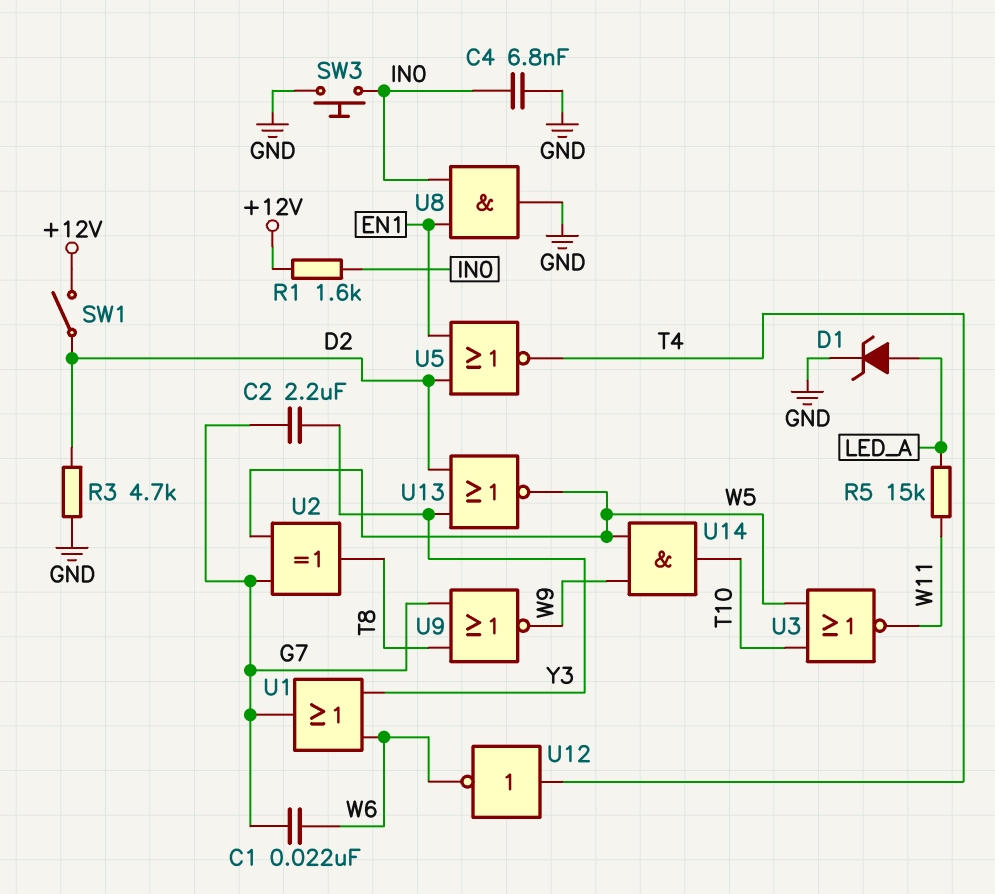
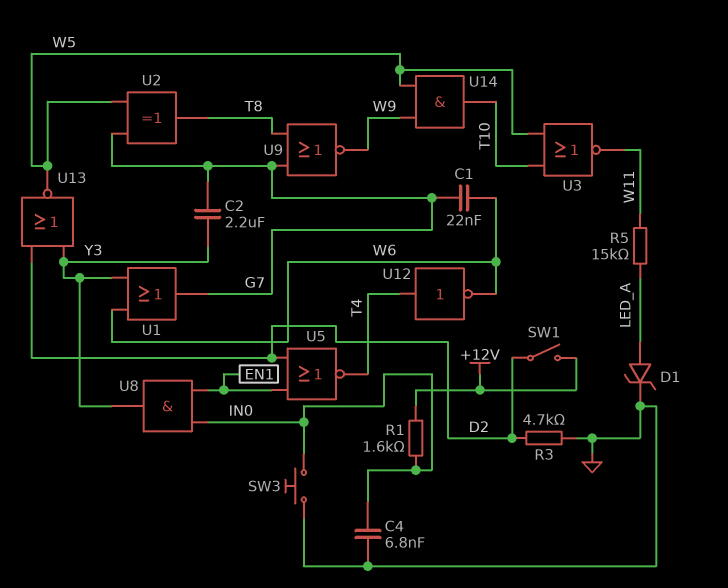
U8: AND (in EN1, in IN0, out GND) -> AND (in EN1, in IN0, out Y3)

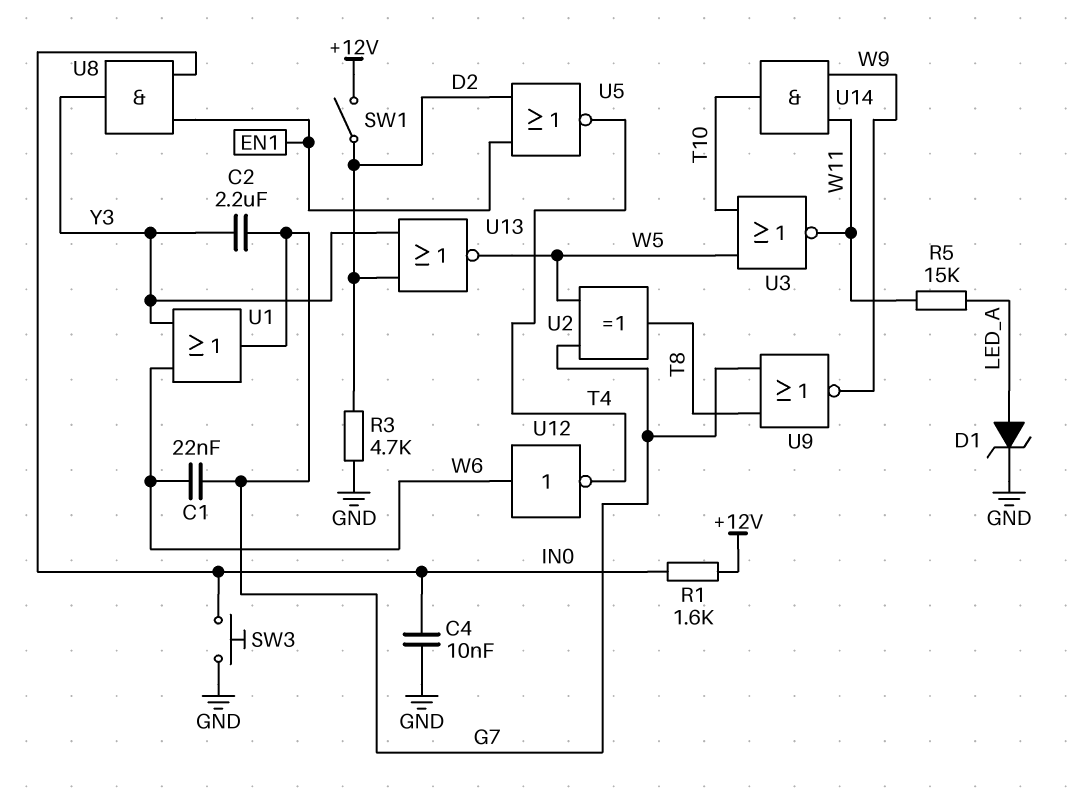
C4: 6.8nF (GND, IN0) -> 10nF (GND, IN0)
U12: NOT (in T4, out W6) -> NOT (in W6, out T4)
U14: AND (in W5, in W9, out T10) -> AND (in W9, in W11, out T10)

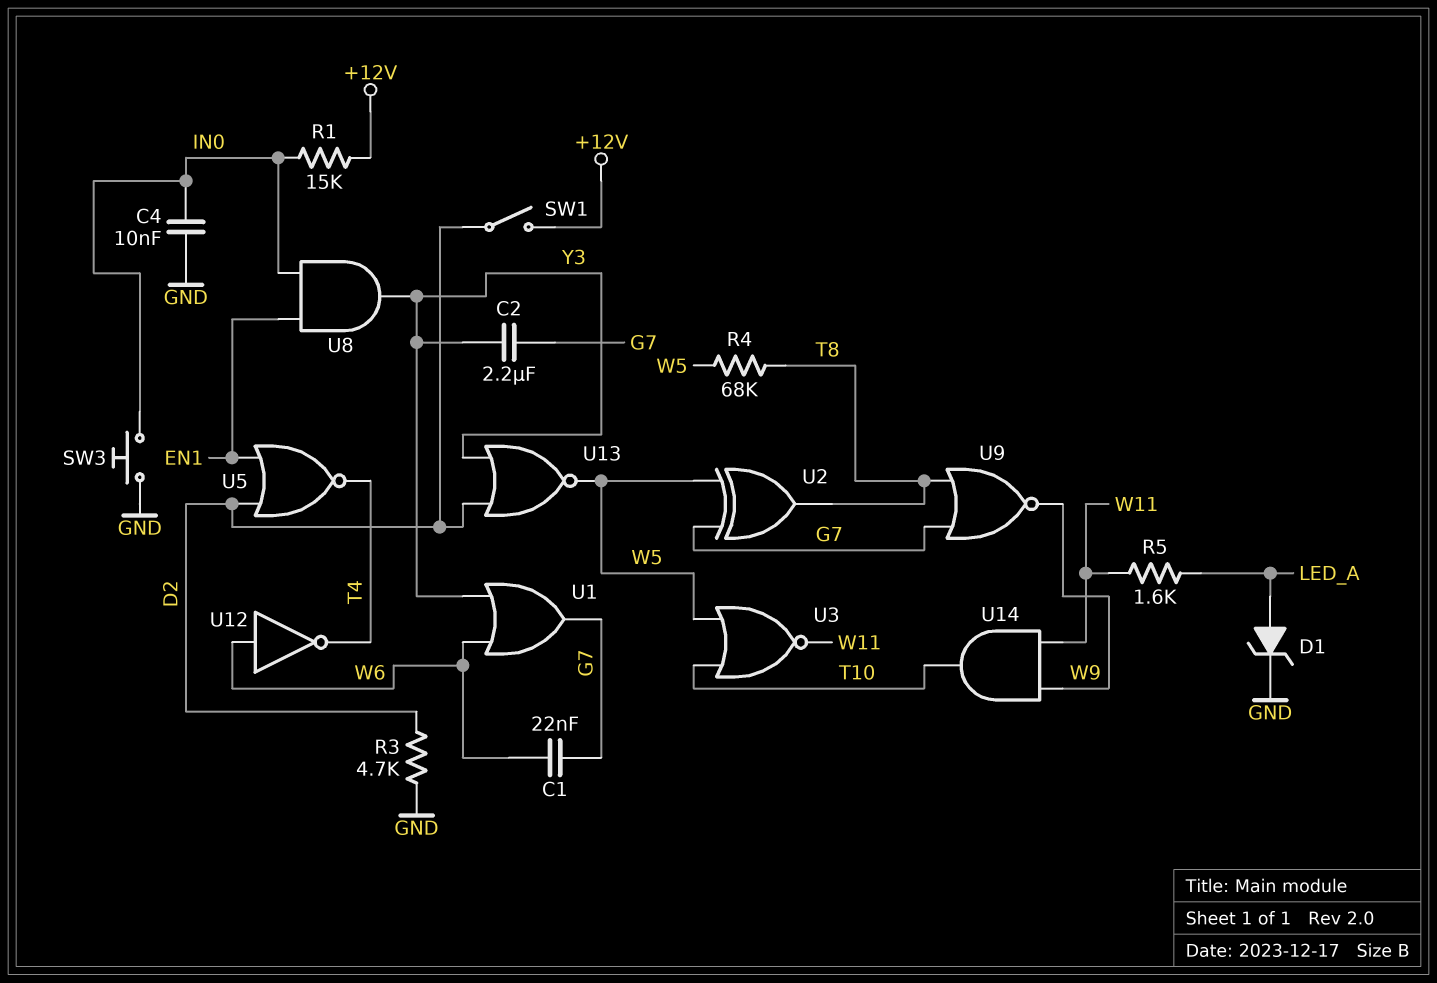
R1: 1.6k (+12V, IN0) -> 15k (+12V, IN0)
R4: none -> 68k (T8, W5)
R5: 15k (LED_A, W11) -> 1.6k (LED_A, W11)

